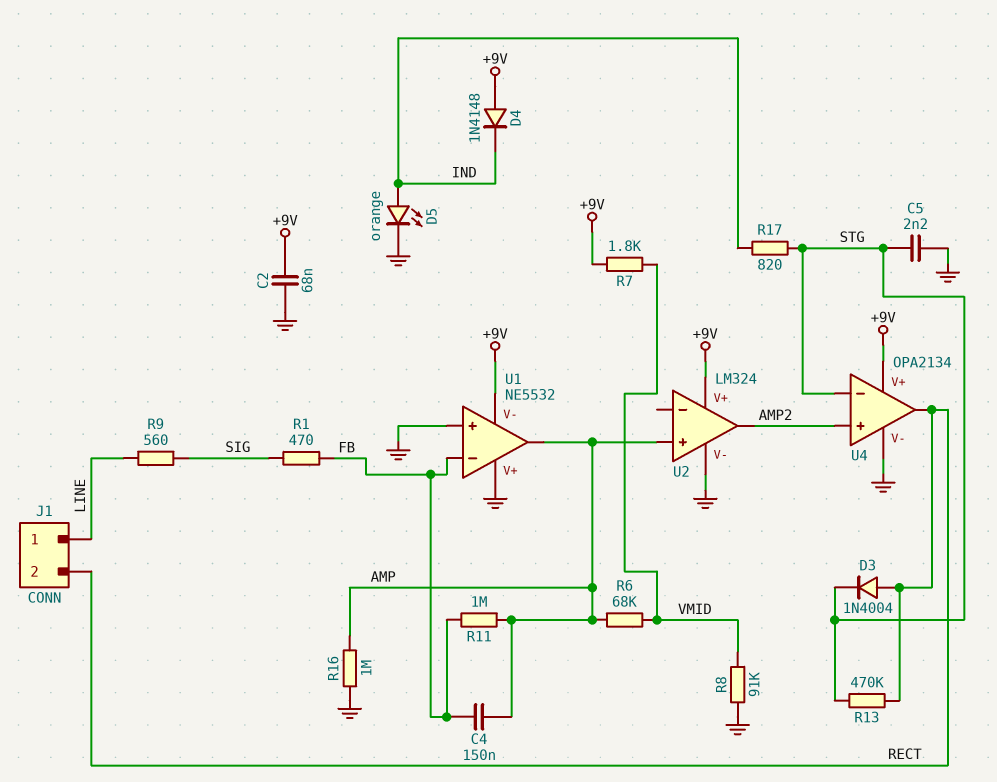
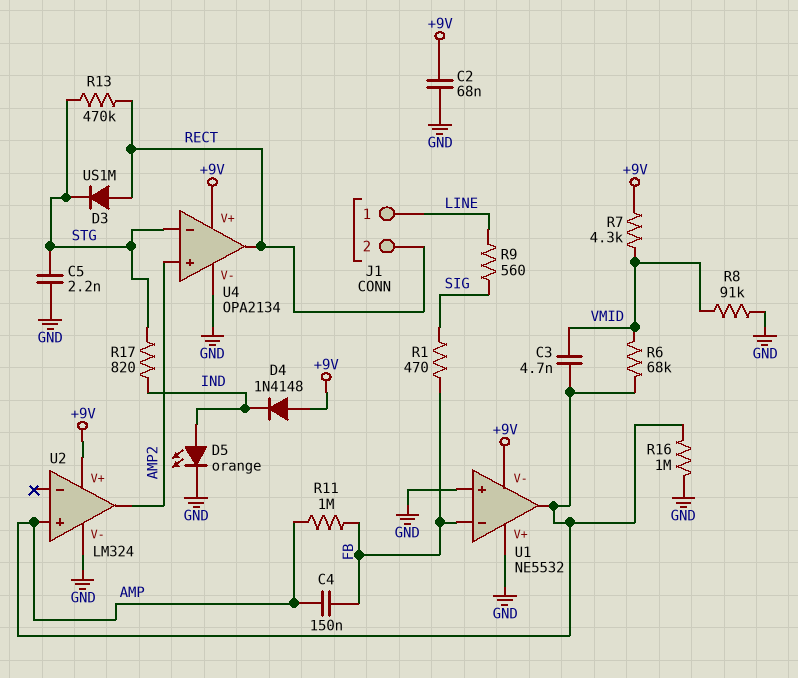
C3: none -> 4.7nF (AMP, VMID)
D3: diode 1N4004 (A RECT, K STG) -> diode US1M (A RECT, K STG)
R7: 1.8k (+9V, VMID) -> 4.3k (+9V, VMID)

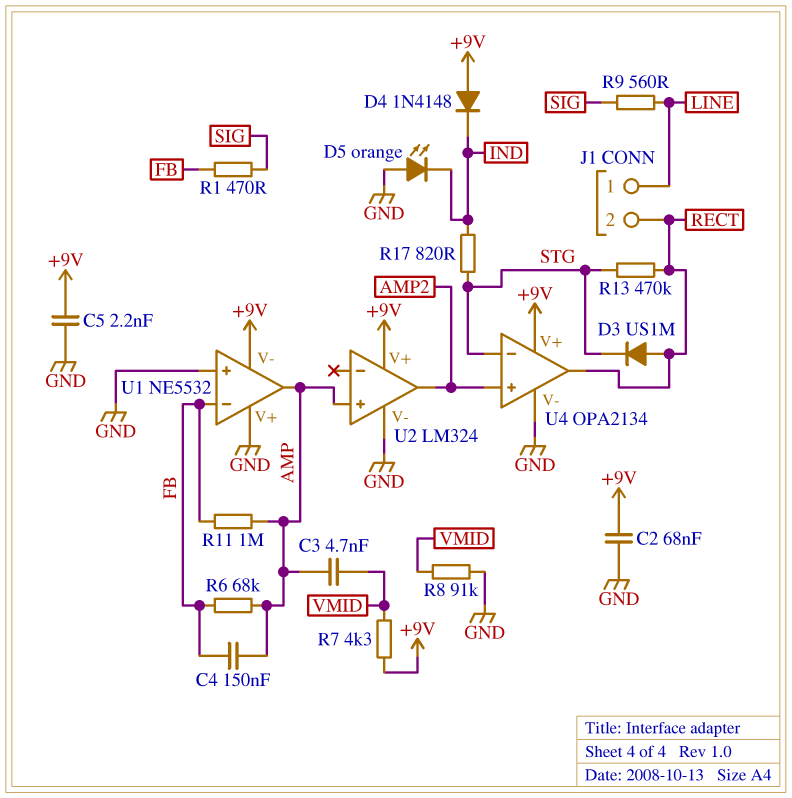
C5: 2.2nF (GND, STG) -> 2.2nF (+9V, GND)
D5: LED orange (A IND, K GND) -> LED orange (A GND, K IND)
R6: 68k (AMP, VMID) -> 68k (AMP, FB)
R16: 1M (AMP, GND) -> none

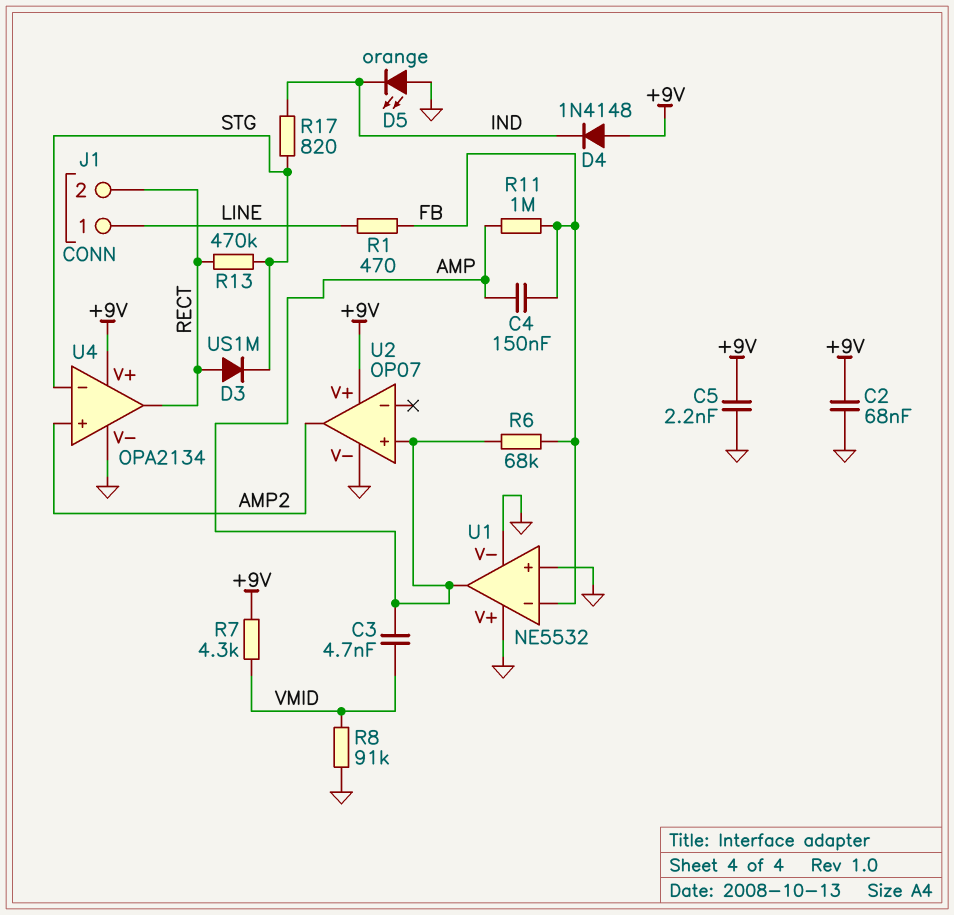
R1: 470 (FB, SIG) -> 470 (FB, LINE)
R9: 560 (LINE, SIG) -> none
U1 pin V-: +9V -> GND
U2: LM324 -> OP07

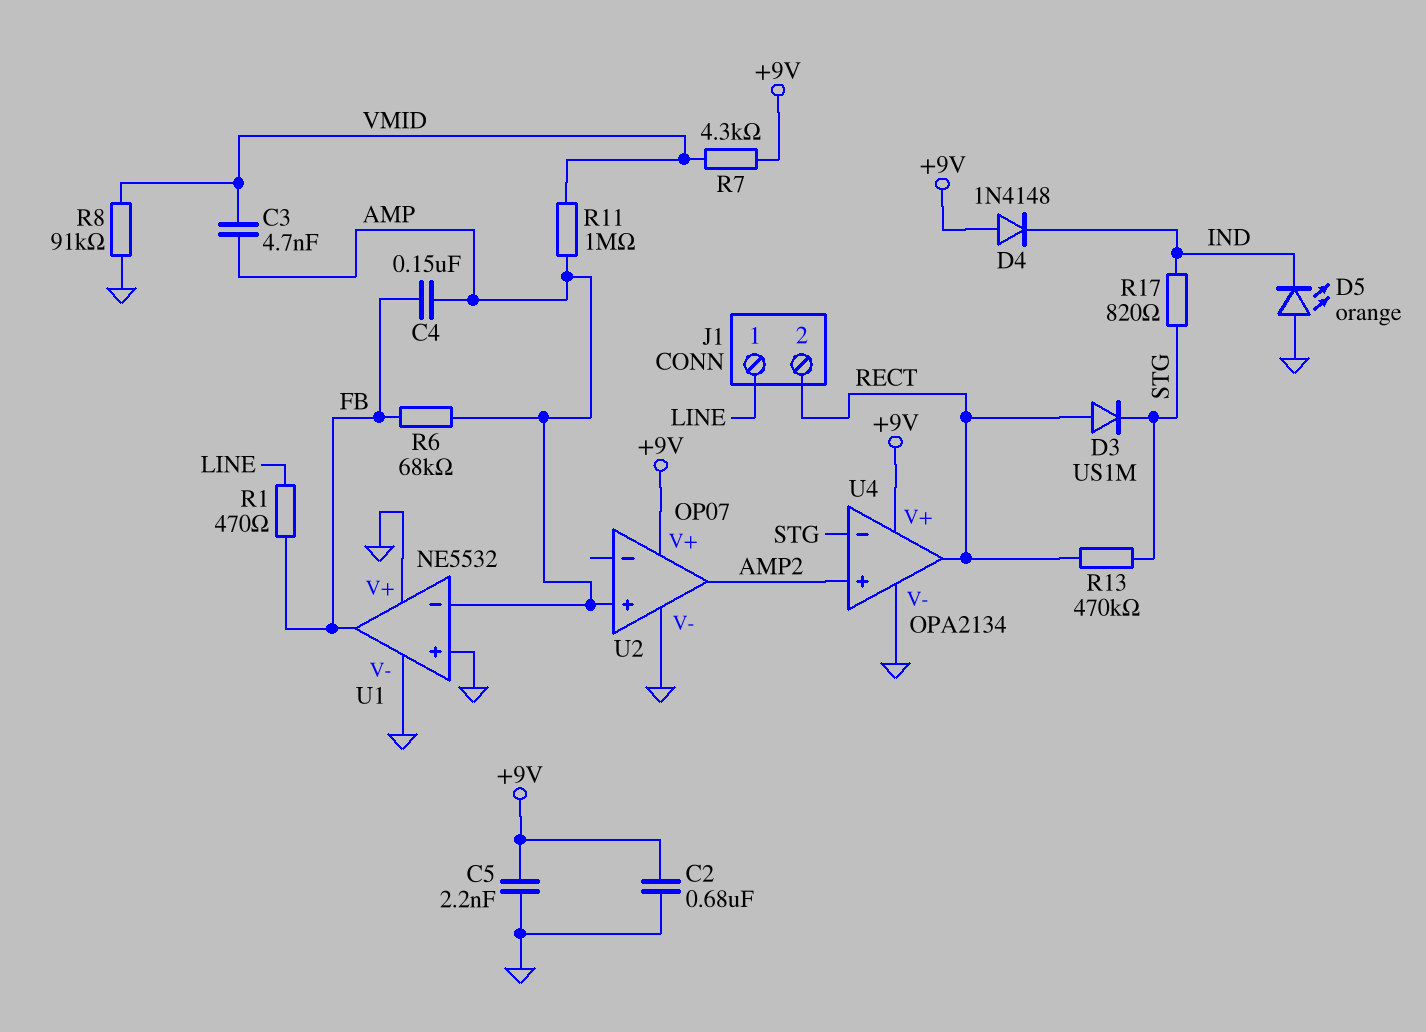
C2: 68nF (+9V, GND) -> 680nF (+9V, GND)
R11: 1M (AMP, FB) -> 1M (AMP, VMID)
U1 pin in-: FB -> AMP
U1 pin out: AMP -> FB

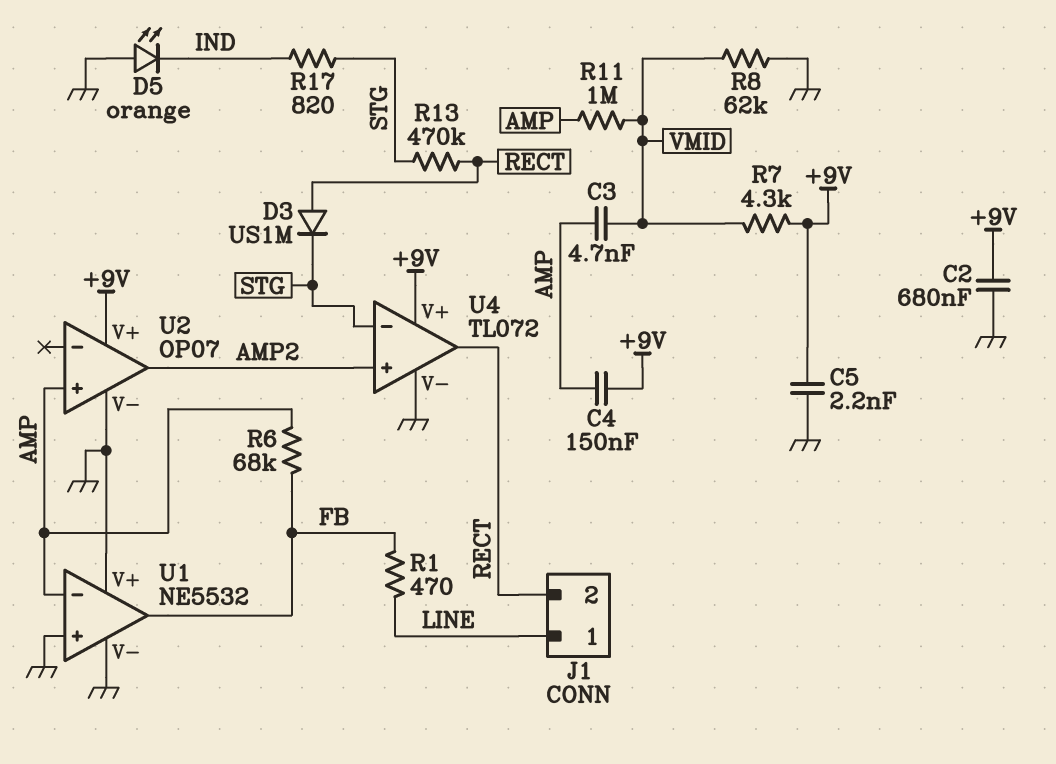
C4: 150nF (AMP, FB) -> 150nF (+9V, AMP)
D4: diode 1N4148 (A +9V, K IND) -> none
R8: 91k (GND, VMID) -> 62k (GND, VMID)
U4: OPA2134 -> TL072

